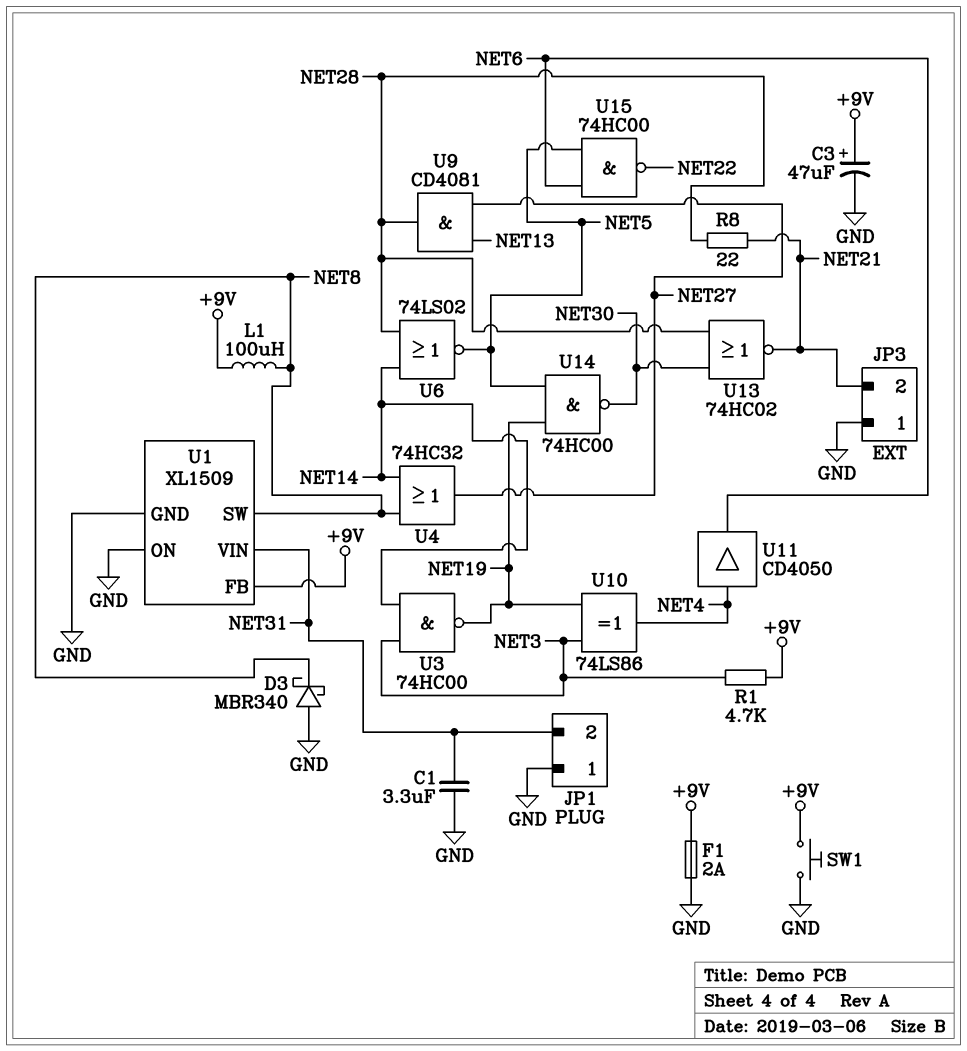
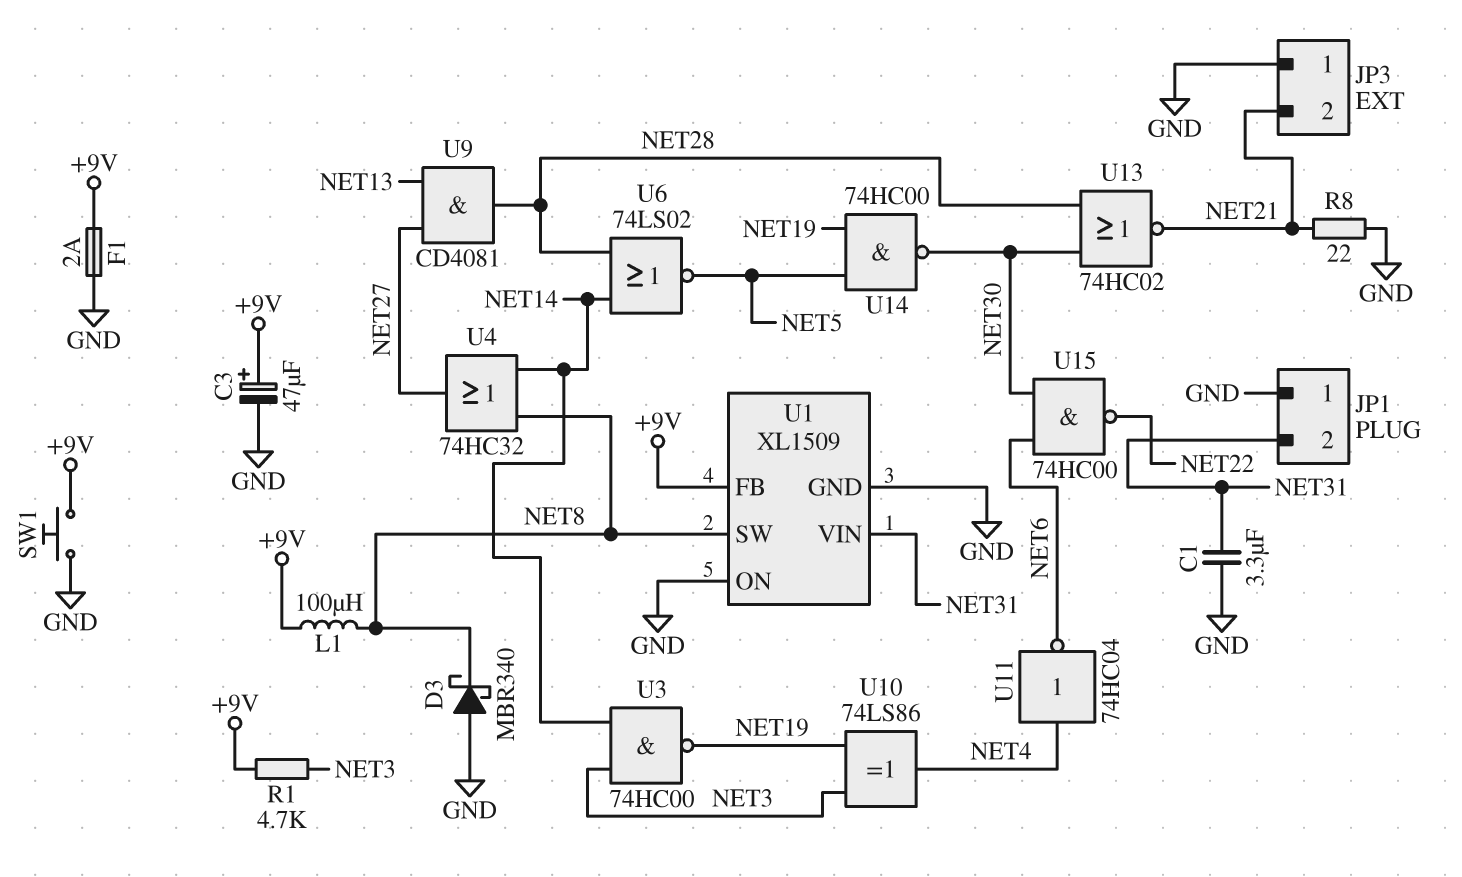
R8: 22 (NET21, NET28) -> 22 (GND, NET21)
U11: buffer CD4050 (in NET4, out NET6) -> NOT 74HC04 (in NET4, out NET6)
U15: NAND 74HC00 (in NET5, in NET6, out NET22) -> NAND 74HC00 (in NET6, in NET30, out NET22)

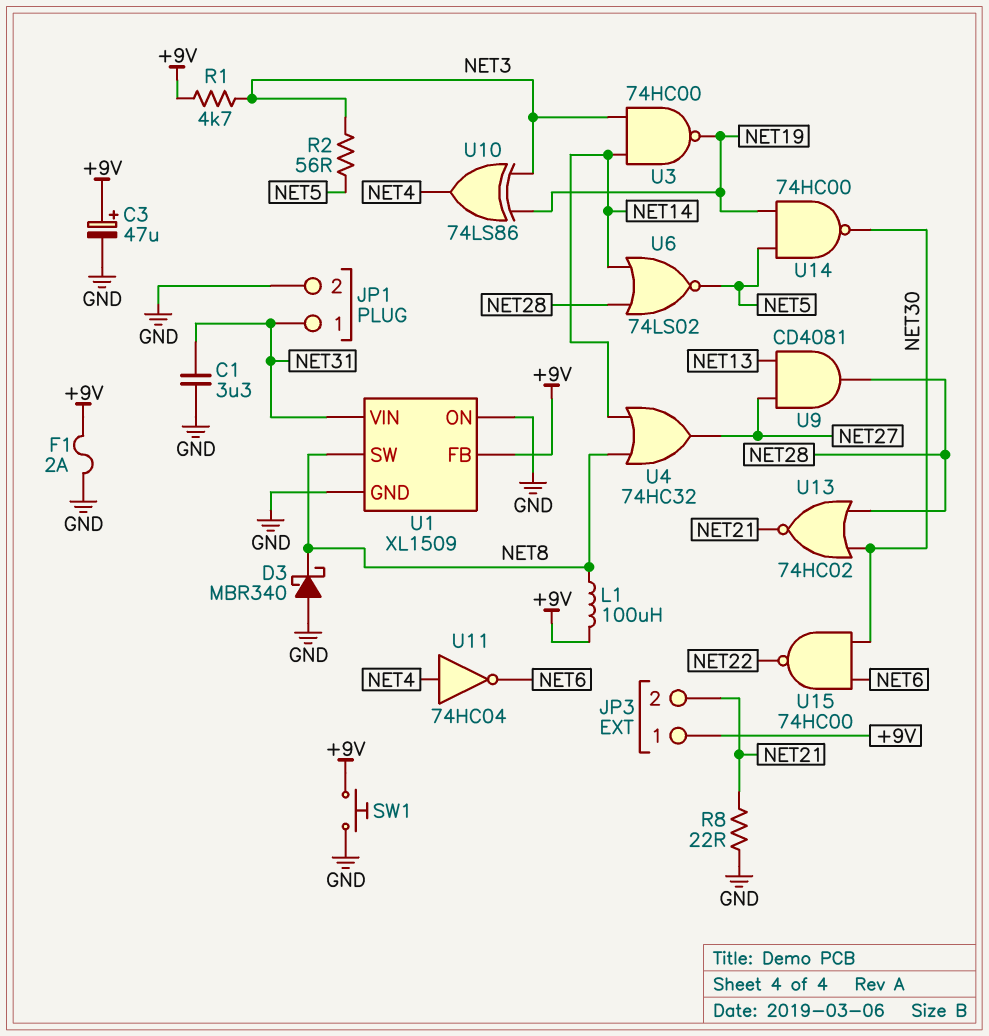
JP1 pin 1: GND -> NET31
JP1 pin 2: NET31 -> GND
JP3 pin 1: GND -> +9V
R2: none -> 56 (NET3, NET5)

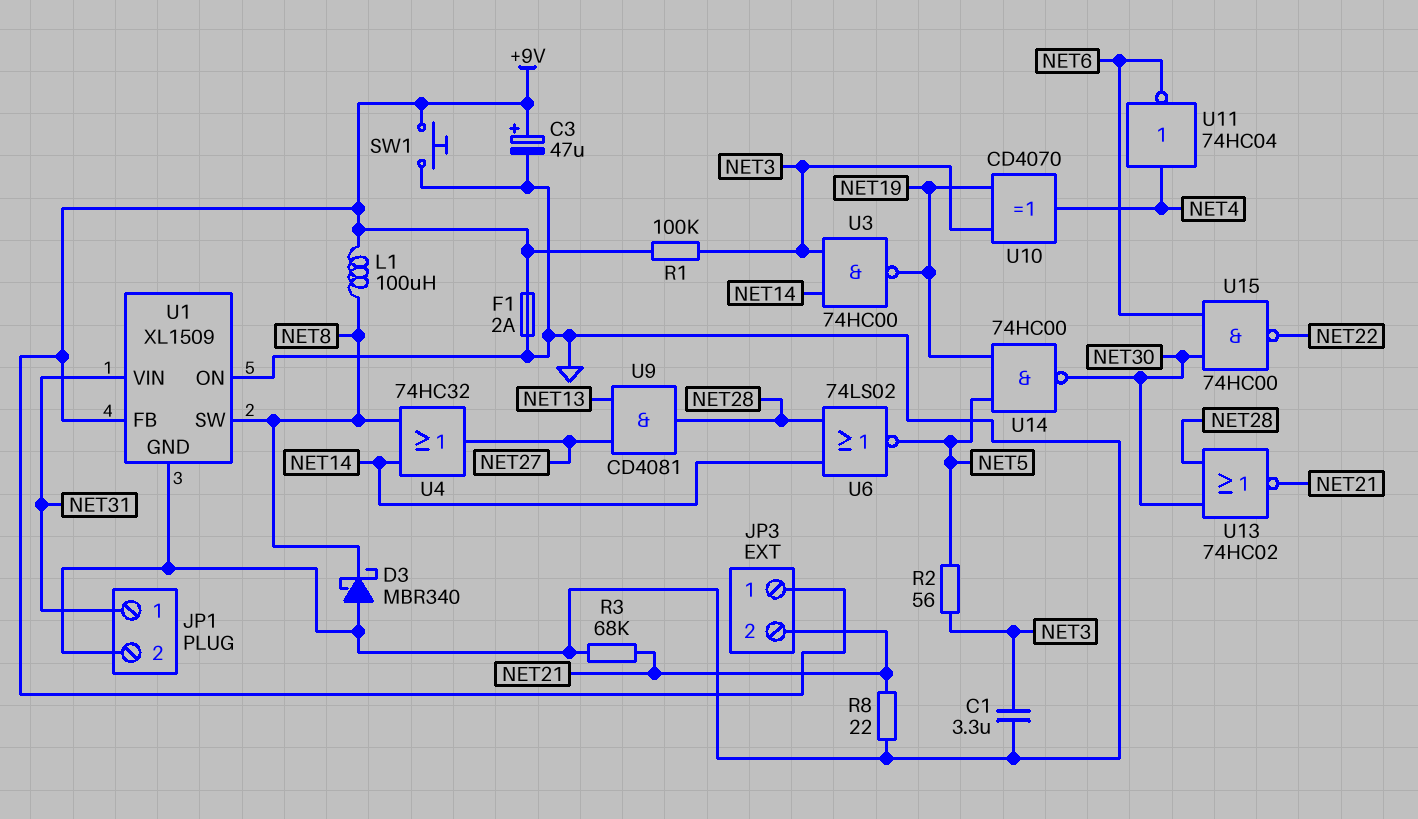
C1: 3.3uF (GND, NET31) -> 3.3uF (GND, NET3)
R1: 4.7k (+9V, NET3) -> 100k (+9V, NET3)
R3: none -> 68k (GND, NET21)
U10: XOR 74LS86 (in NET3, in NET19, out NET4) -> XOR CD4070 (in NET3, in NET19, out NET4)

